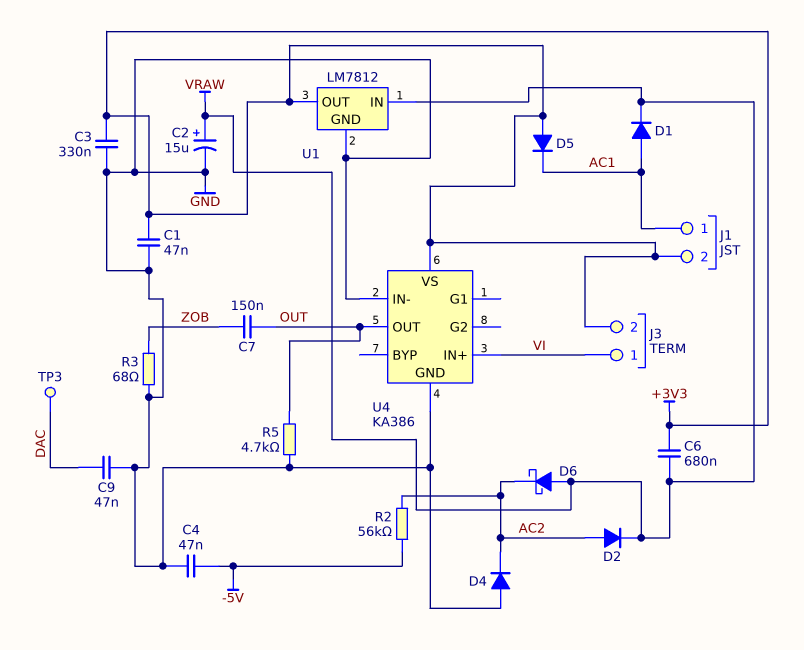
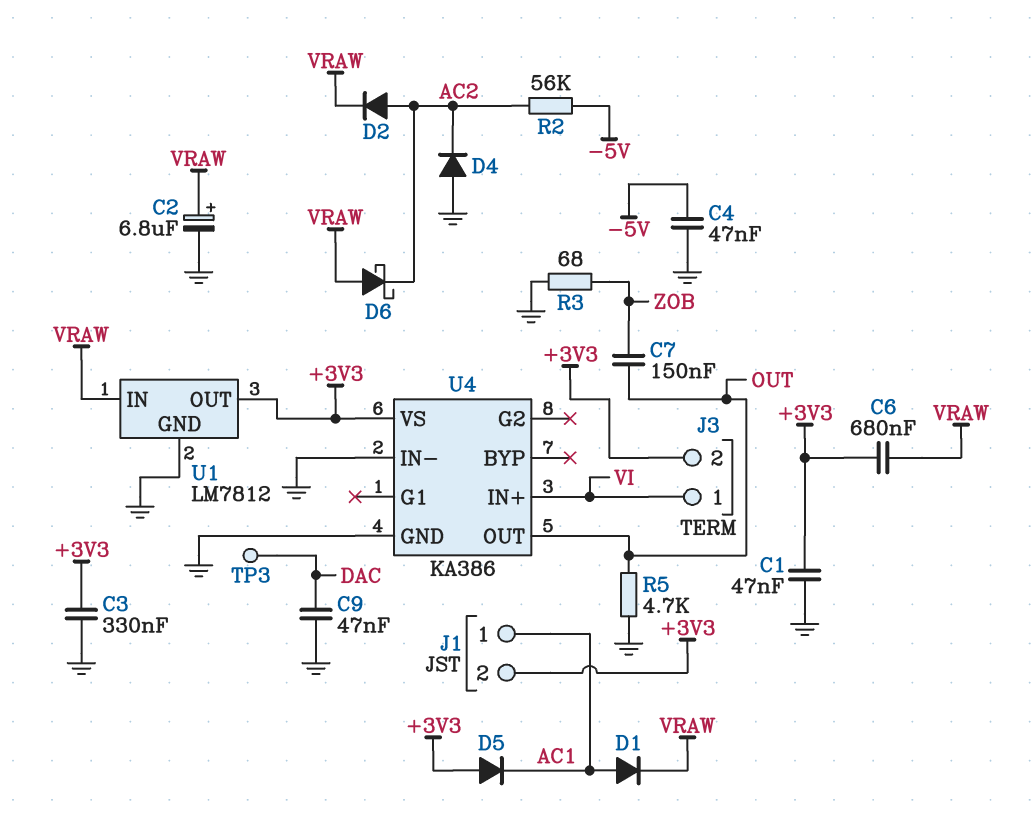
C2: 15uF (plus VRAW, minus GND) -> 6.8uF (plus VRAW, minus GND)

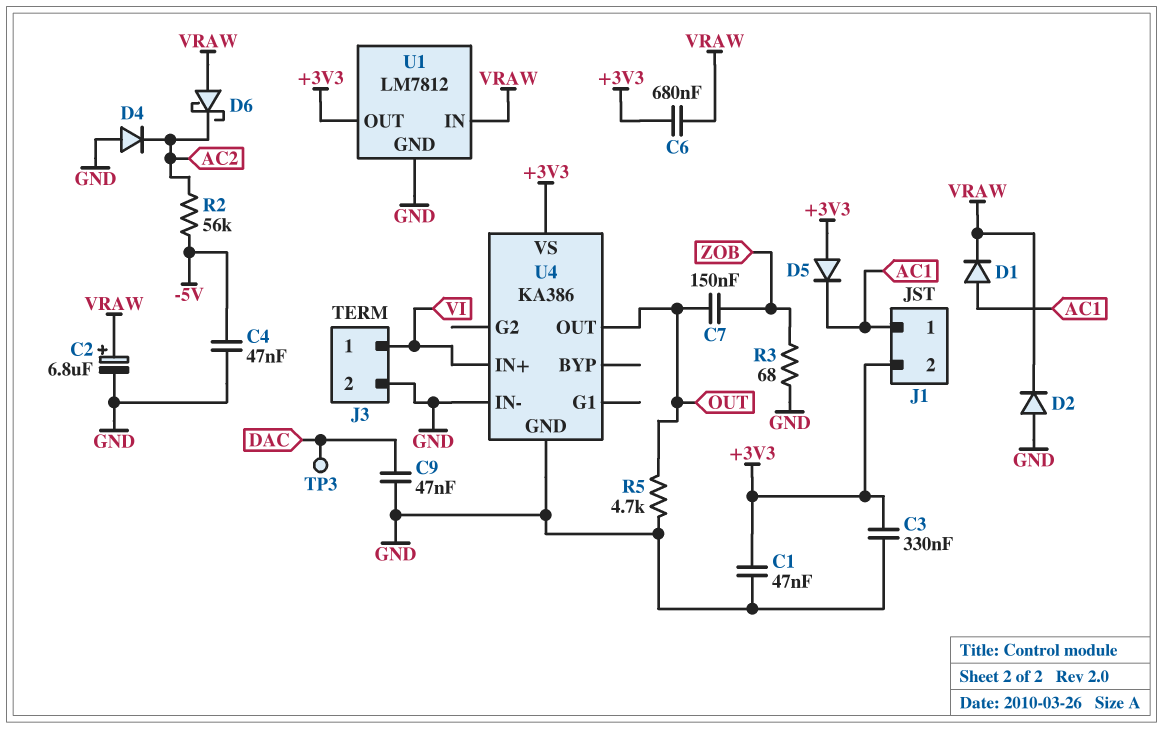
D2: diode (A AC2, K VRAW) -> diode (A GND, K VRAW)
J3 pin 2: +3V3 -> GND

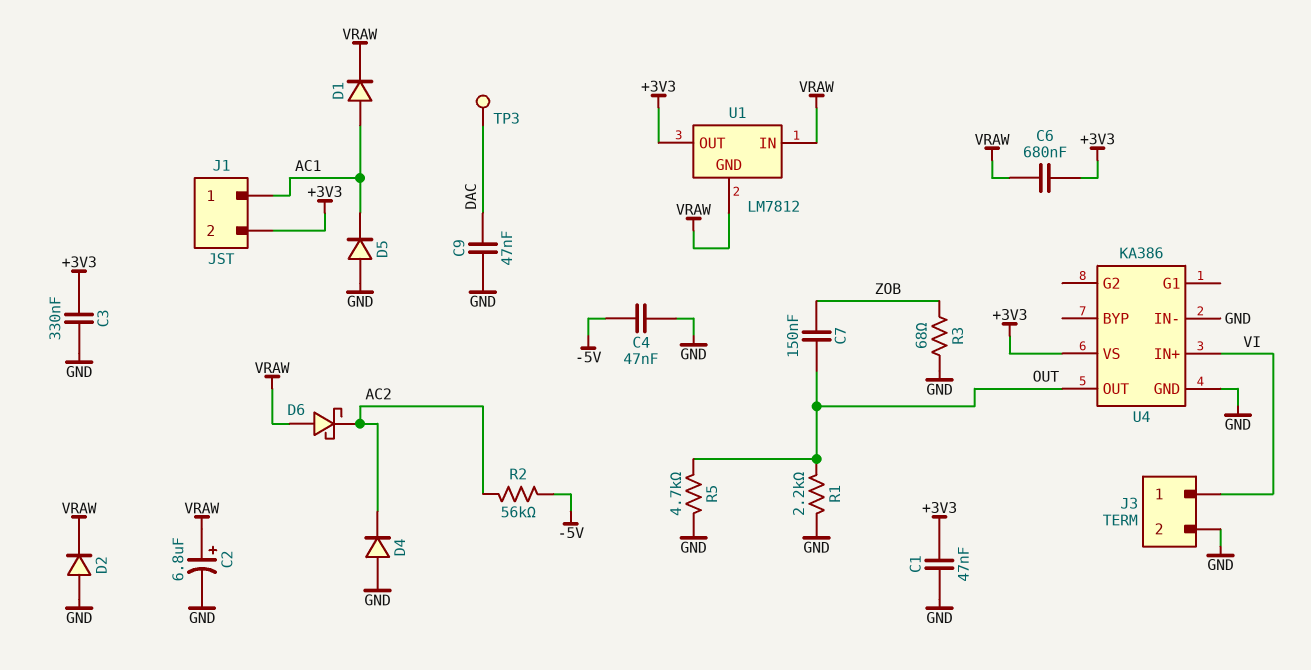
D5: diode (A +3V3, K AC1) -> diode (A GND, K AC1)
R1: none -> 2.2k (GND, OUT)
U1 pin GND: GND -> VRAW

